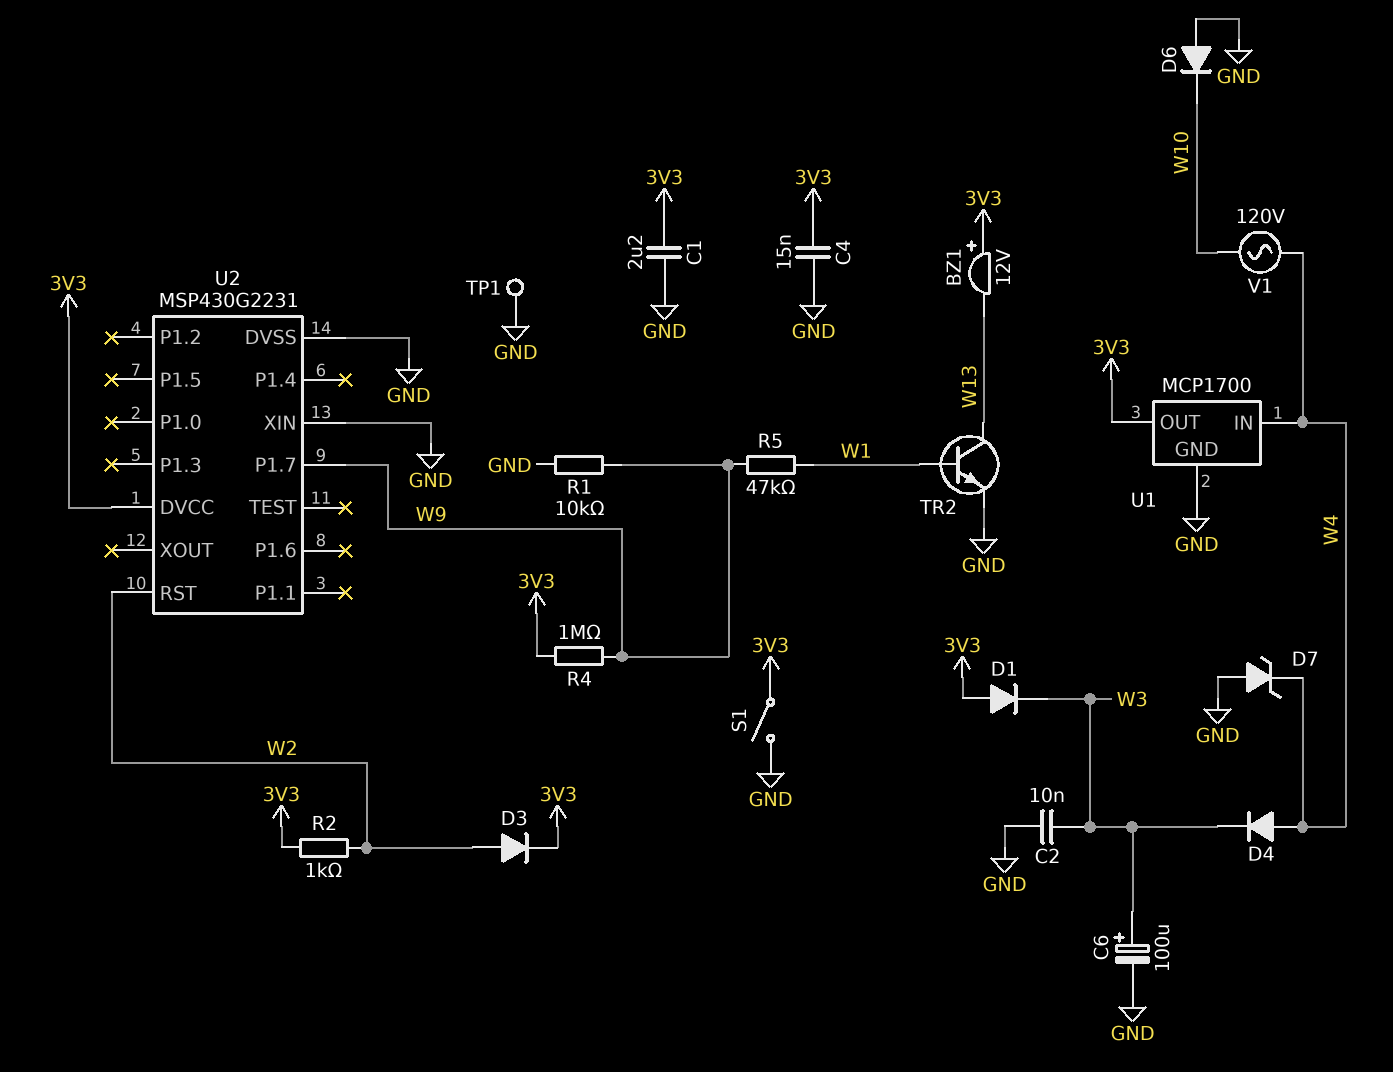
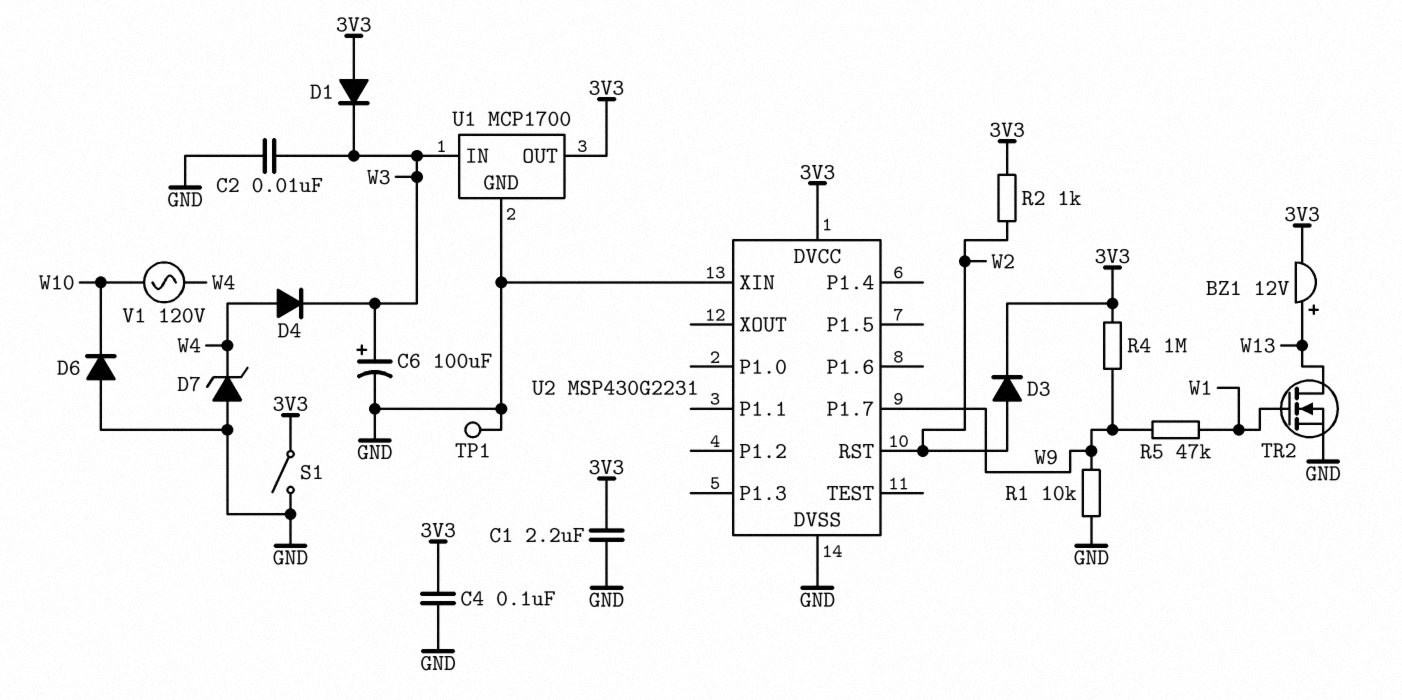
BZ1: buzzer 12V (plus 3V3, minus W13) -> buzzer 12V (plus W13, minus 3V3)
C4: 15nF (3V3, GND) -> 100nF (3V3, GND)
TR2: NPN (B W1, C W13, E GND) -> NMOS (G W1, D W13, S GND)
U1 pin IN: W4 -> W3

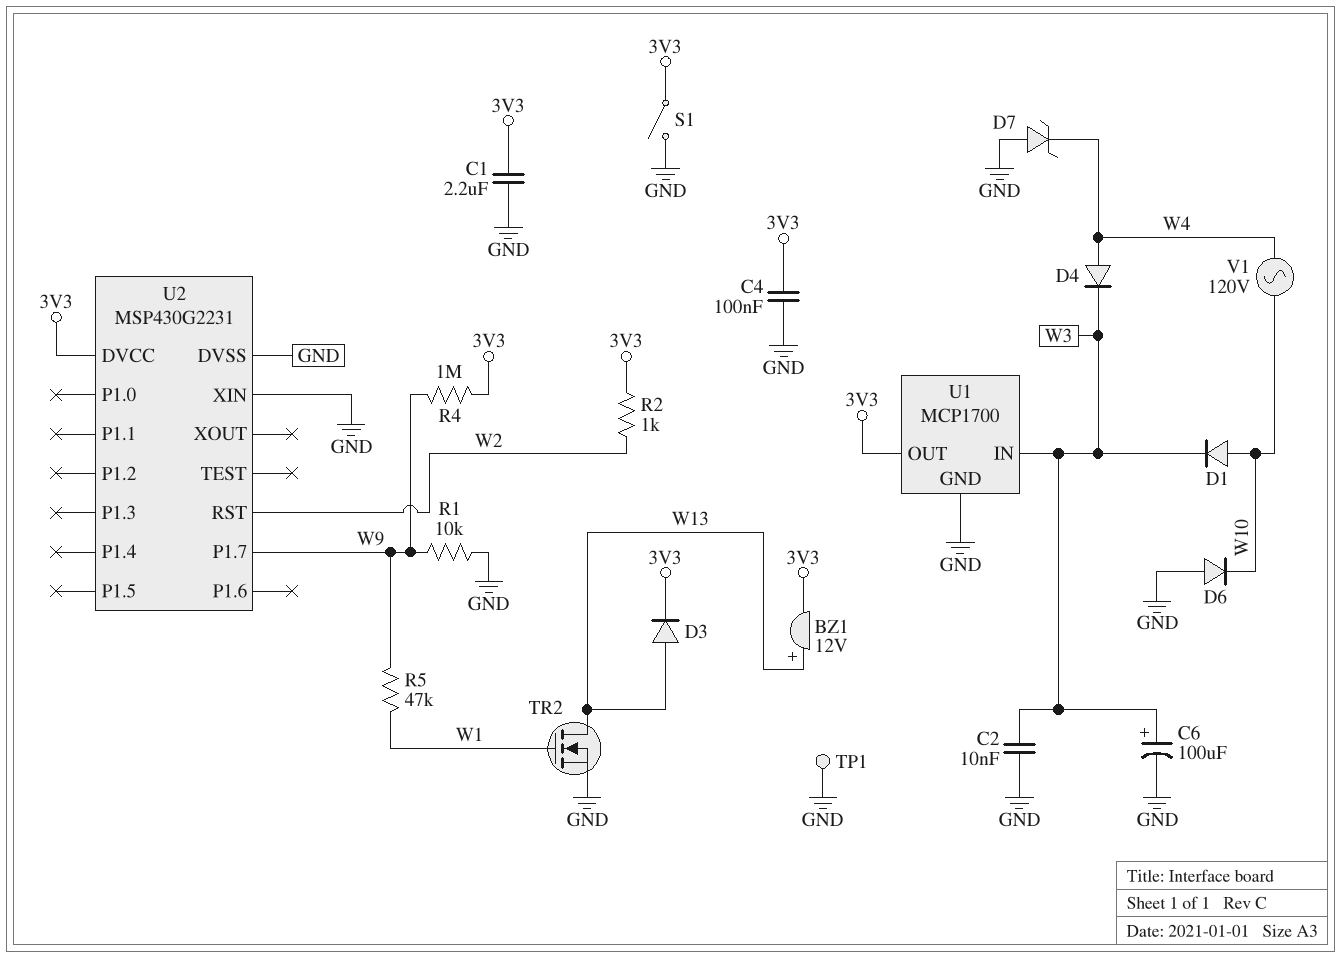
D1: diode (A 3V3, K W3) -> diode (A W10, K W3)
D3: diode (A W2, K 3V3) -> diode (A W13, K 3V3)

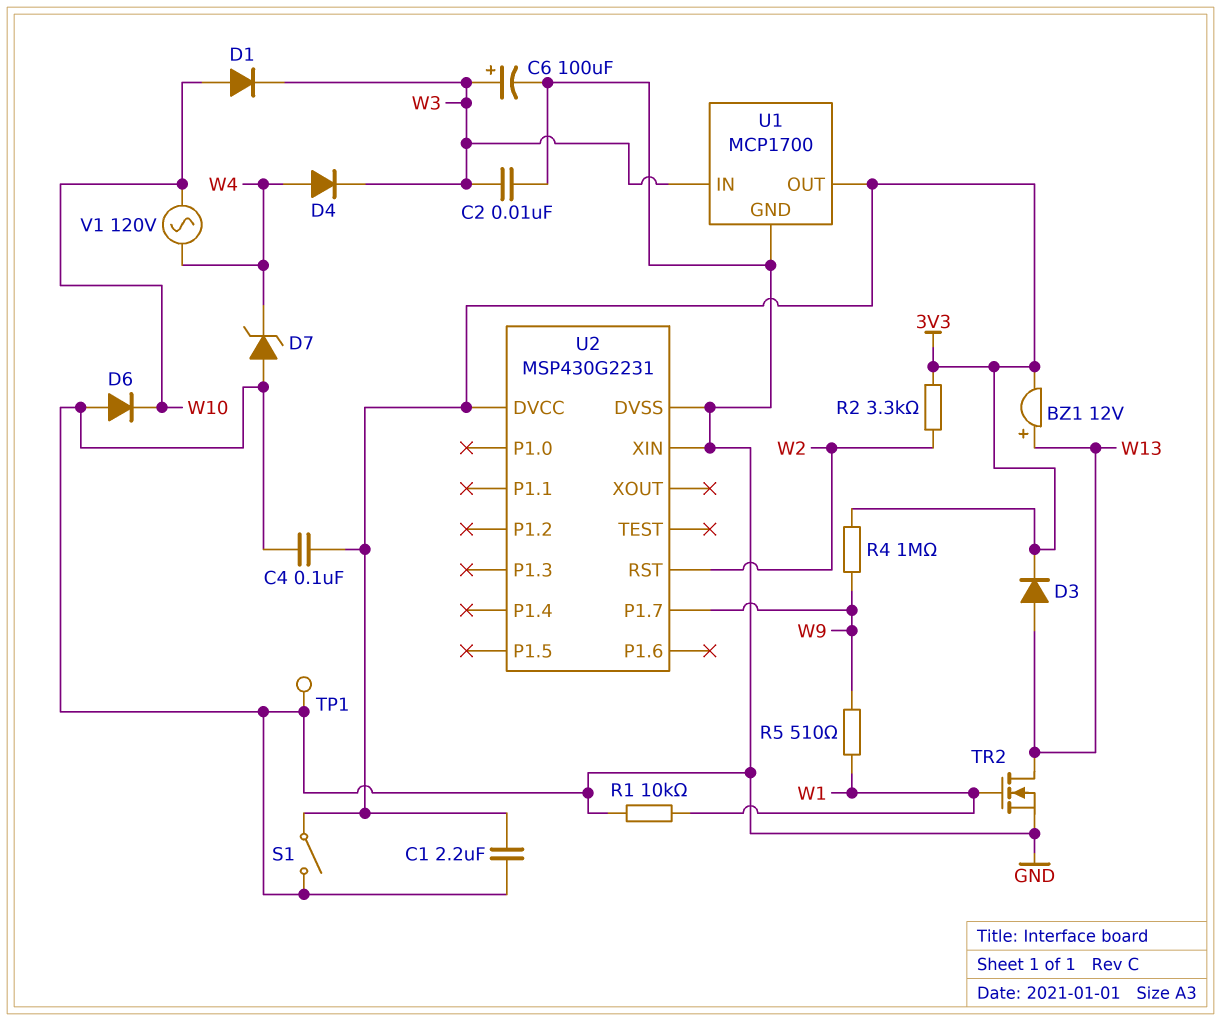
R1: 10k (GND, W9) -> 10k (GND, W1)
R2: 1k (3V3, W2) -> 3.3k (3V3, W2)
R5: 47k (W1, W9) -> 510 (W1, W9)

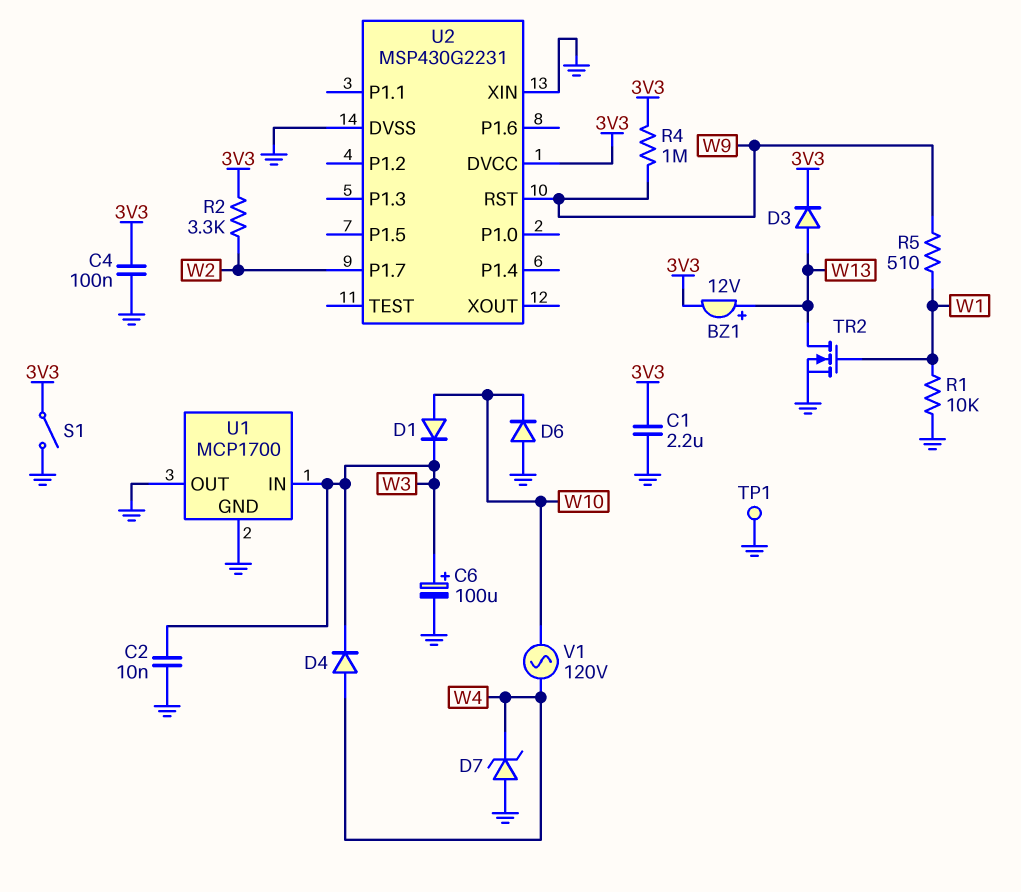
U1 pin OUT: 3V3 -> GND
U2 pin P1.7: W9 -> W2
U2 pin RST: W2 -> W9

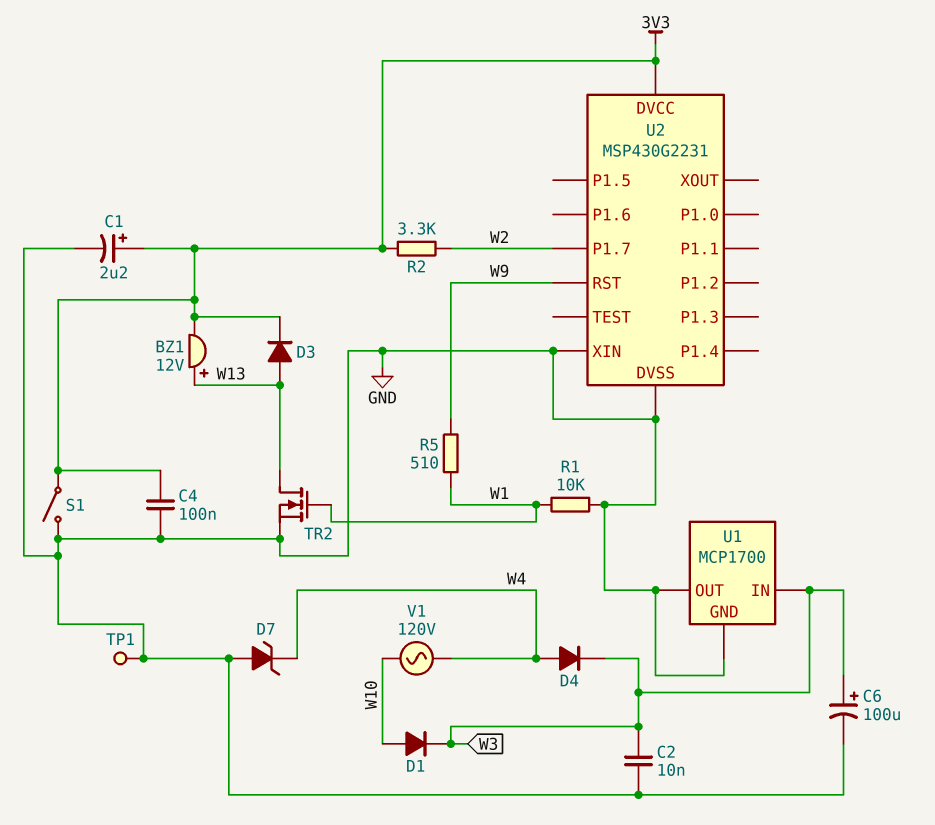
C1: 2.2uF (3V3, GND) -> 2.2uF (plus 3V3, minus GND)
D6: diode (A GND, K W10) -> none
R4: 1M (3V3, W9) -> none

